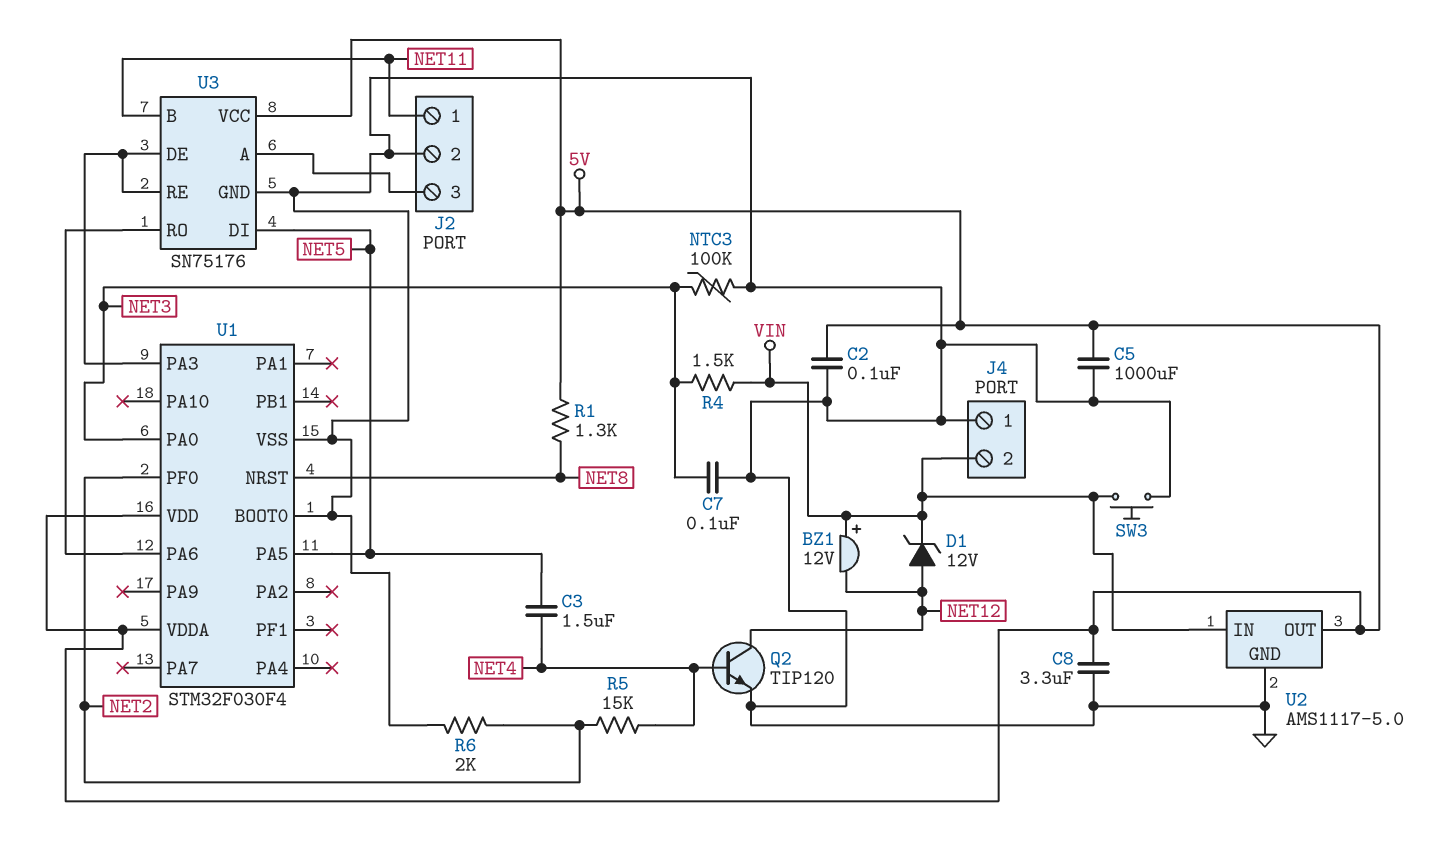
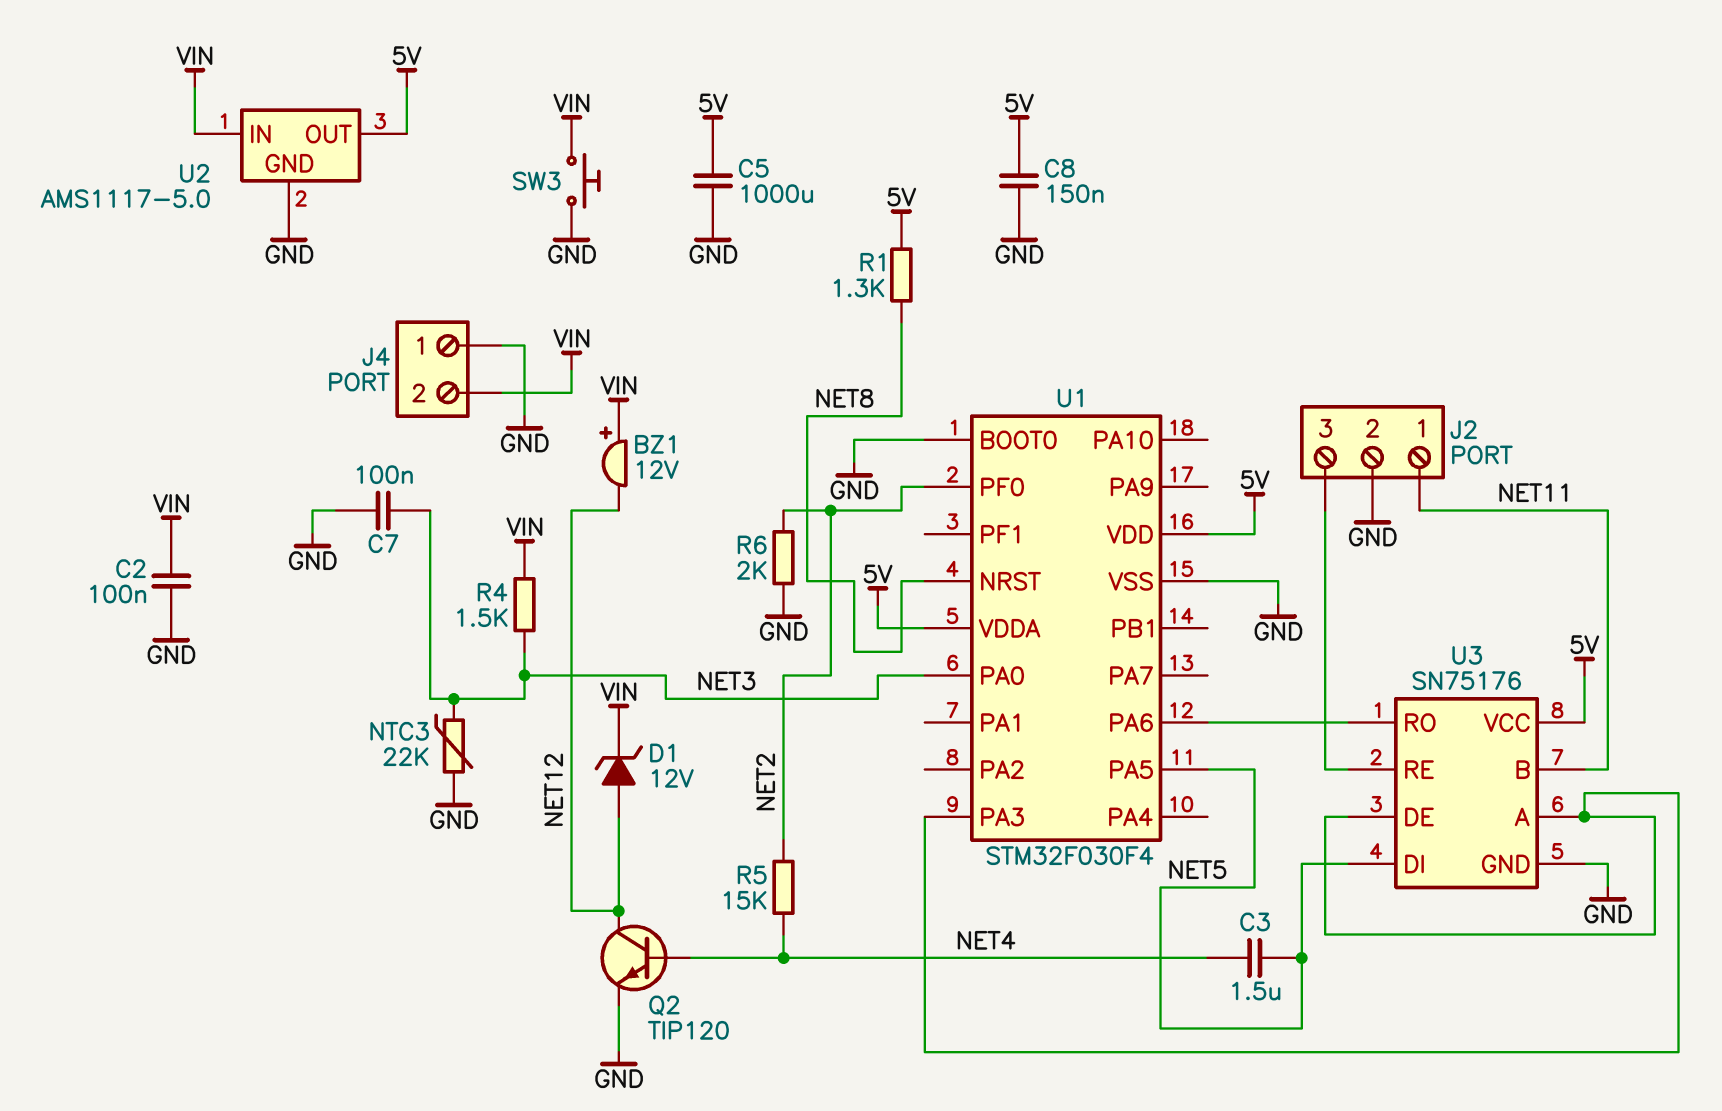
C2: 100nF (5V, GND) -> 100nF (GND, VIN)
C8: 3.3uF (5V, GND) -> 150nF (5V, GND)
NTC3: 100k (GND, NET3) -> 22k (GND, NET3)
U3 pin A: J2/3 -> U1/PA3
U3 pin RE: U1/PA3 -> J2/3

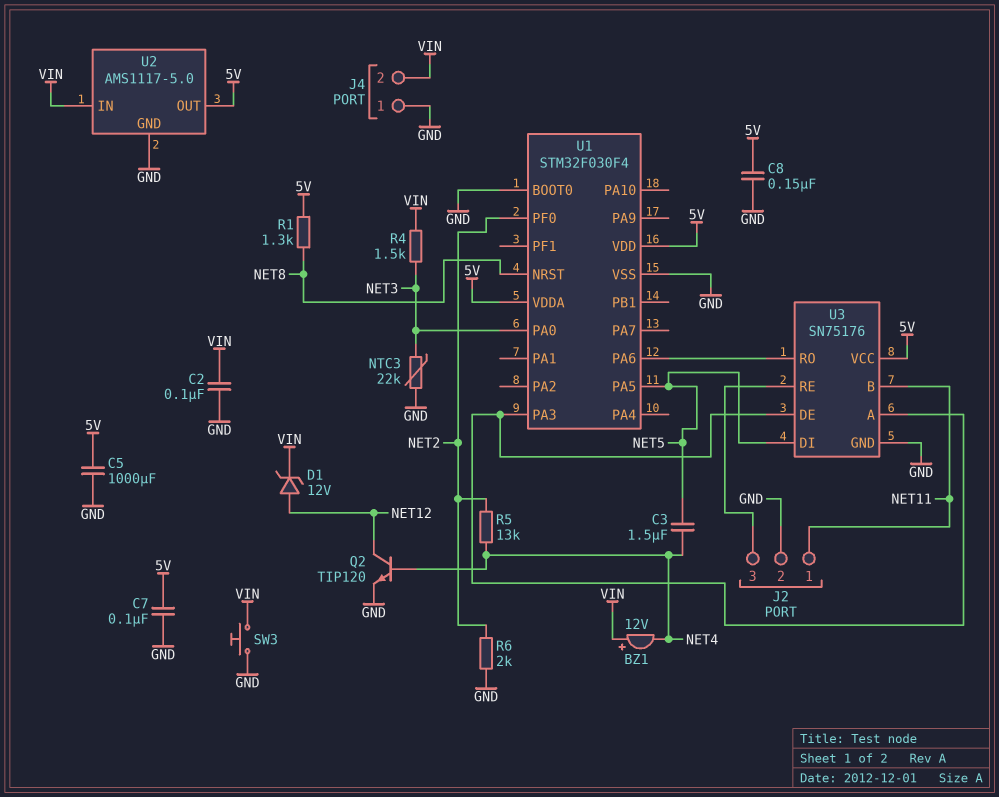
BZ1: buzzer 12V (plus VIN, minus NET12) -> buzzer 12V (plus VIN, minus NET4)
C7: 100nF (GND, NET3) -> 100nF (5V, GND)
R5: 15k (NET2, NET4) -> 13k (NET2, NET4)

